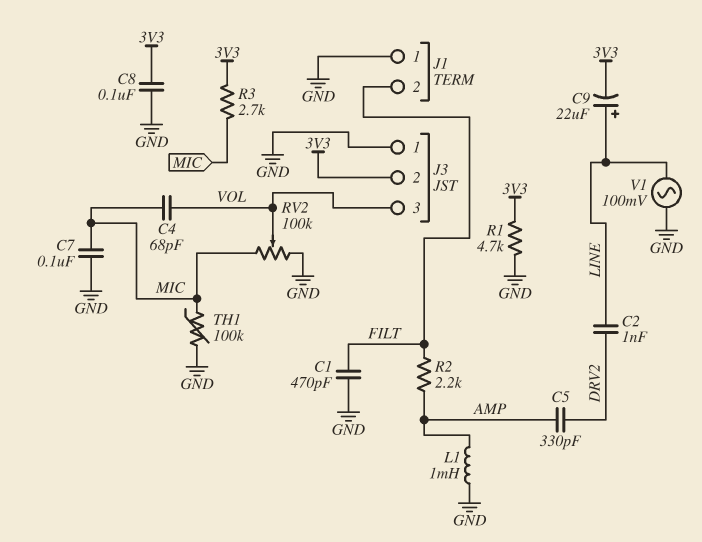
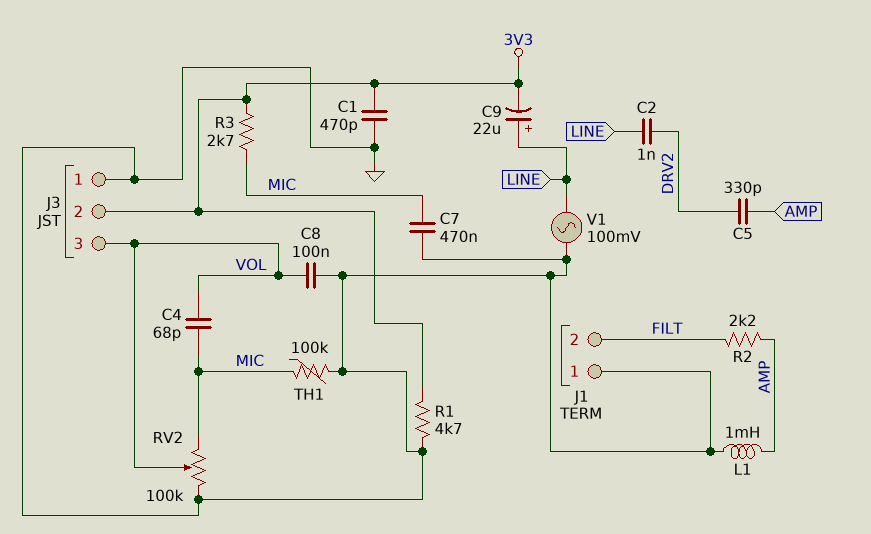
C1: 470pF (FILT, GND) -> 470pF (3V3, GND)
C7: 100nF (GND, MIC) -> 470nF (GND, MIC)
C8: 100nF (3V3, GND) -> 100nF (GND, VOL)

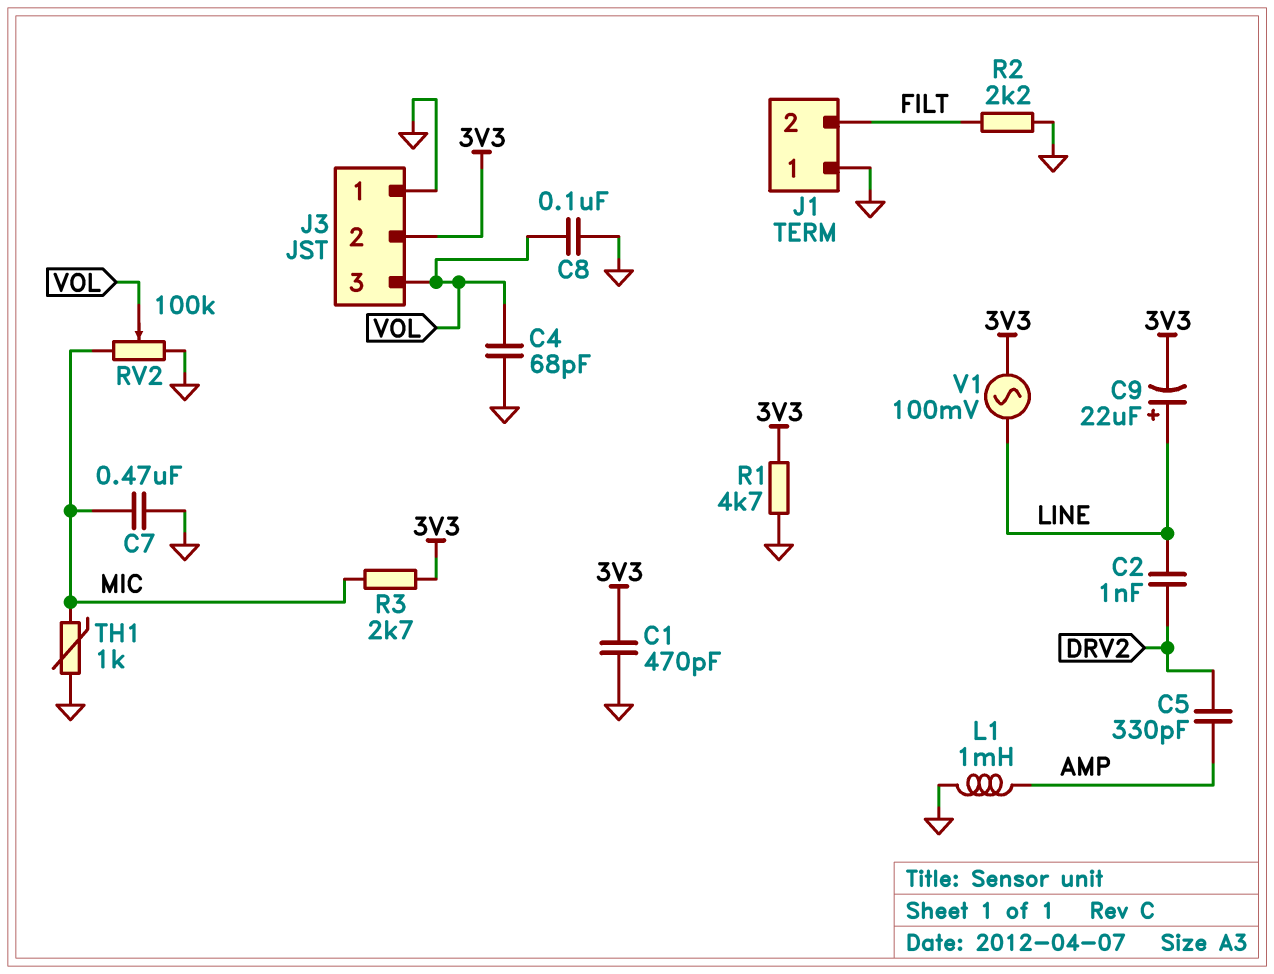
C4: 68pF (MIC, VOL) -> 68pF (GND, VOL)
R2: 2.2k (AMP, FILT) -> 2.2k (FILT, GND)
TH1: 100k (GND, MIC) -> 1k (GND, MIC)
V1: AC 100mV (GND, LINE) -> AC 100mV (3V3, LINE)

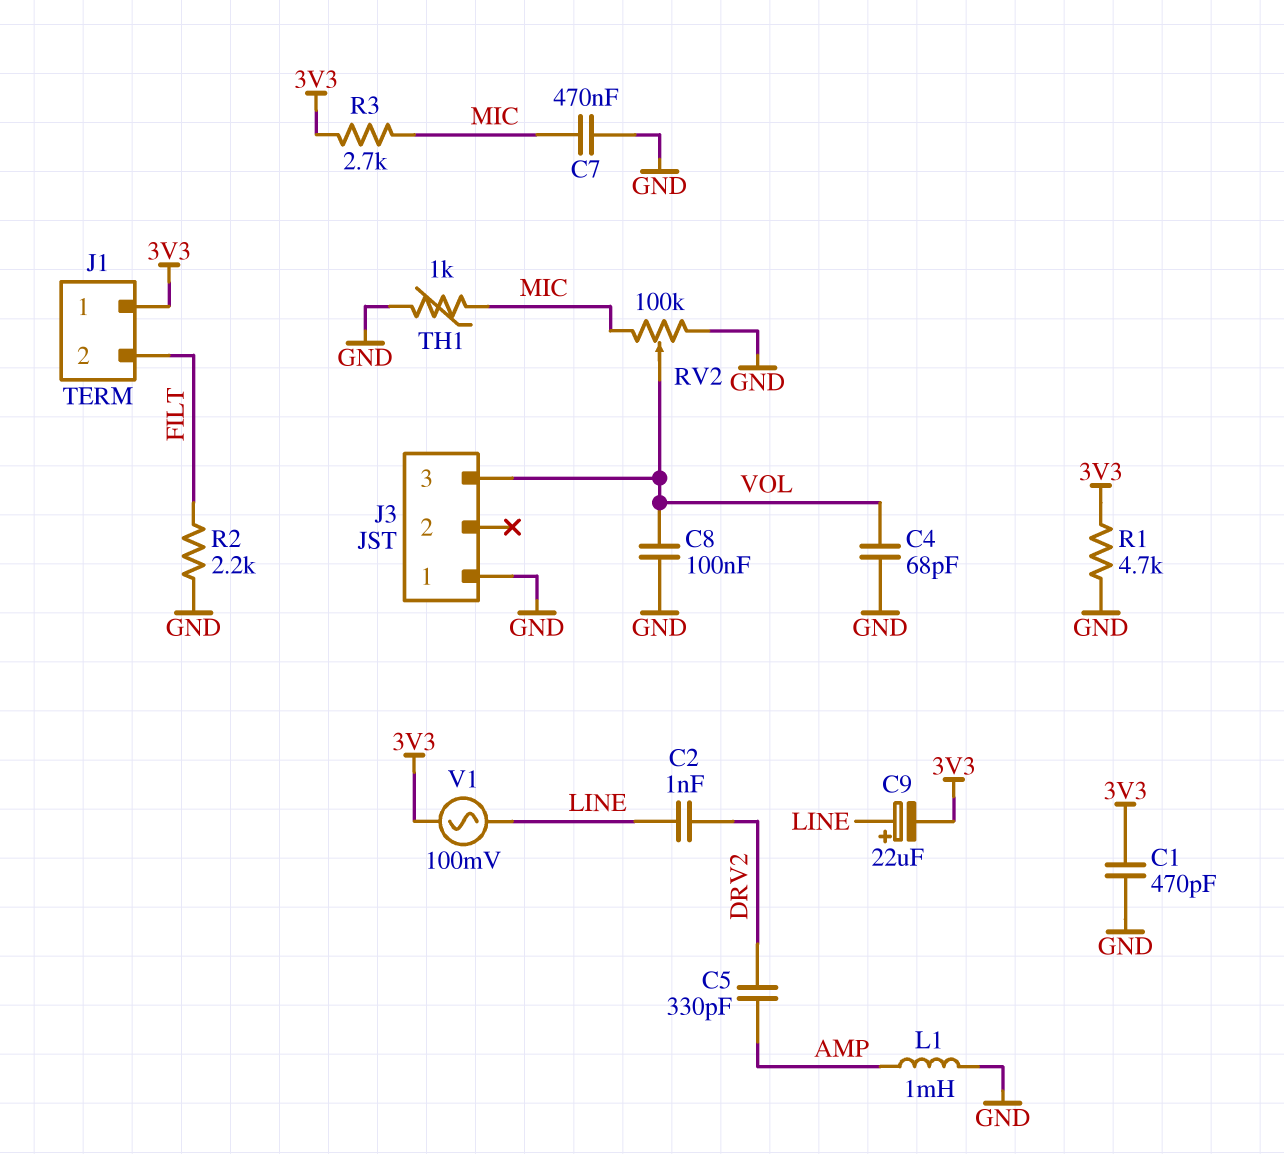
J1 pin 1: GND -> 3V3
J3 pin 2: 3V3 -> none

